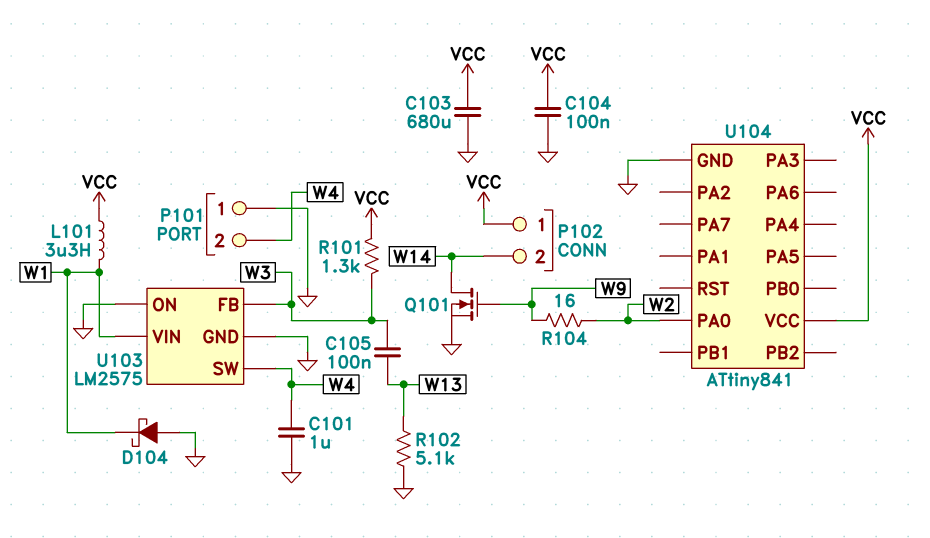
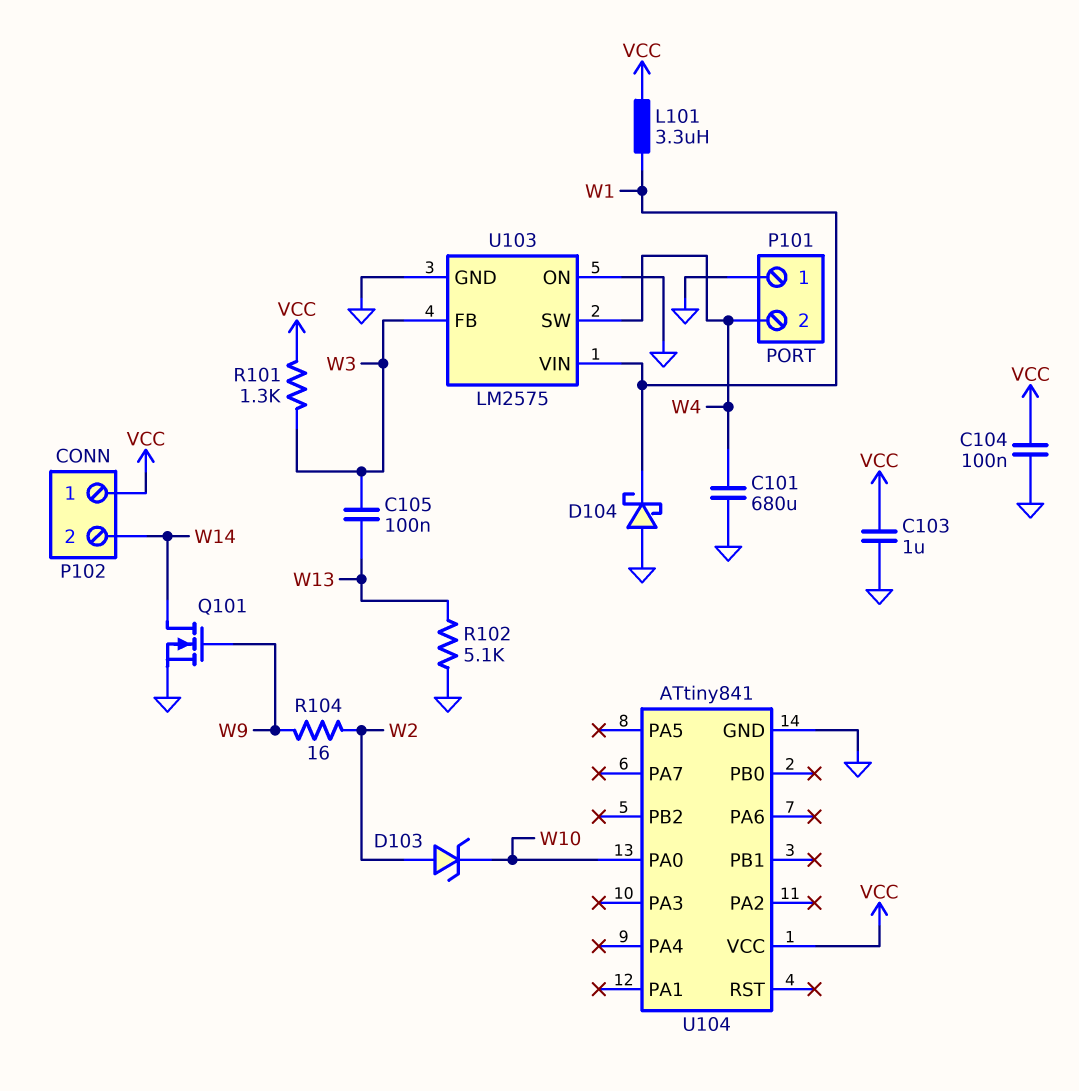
C101: 1uF (GND, W4) -> 680uF (GND, W4)
C103: 680uF (GND, VCC) -> 1uF (GND, VCC)
D103: none -> zener (A W2, K W10)
U104 pin PA0: W2 -> W10

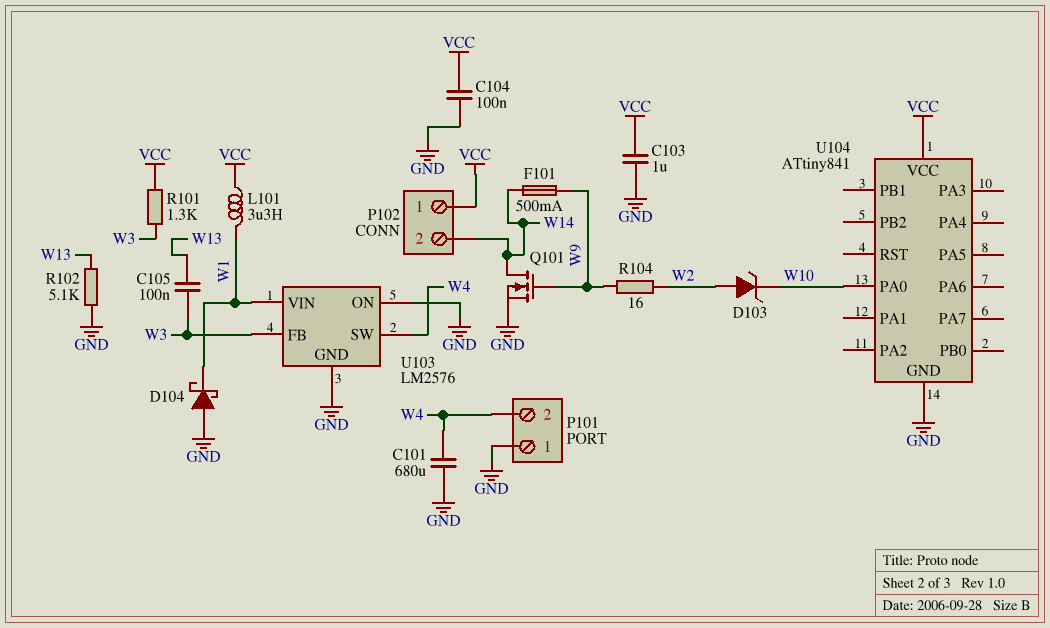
F101: none -> 500mA (W9, W14)
U103: LM2575 -> LM2576

